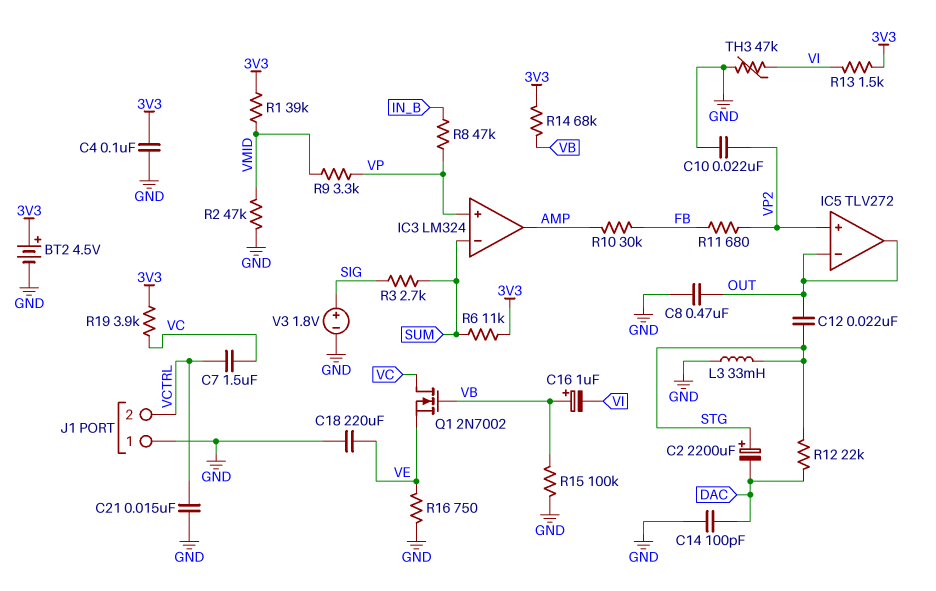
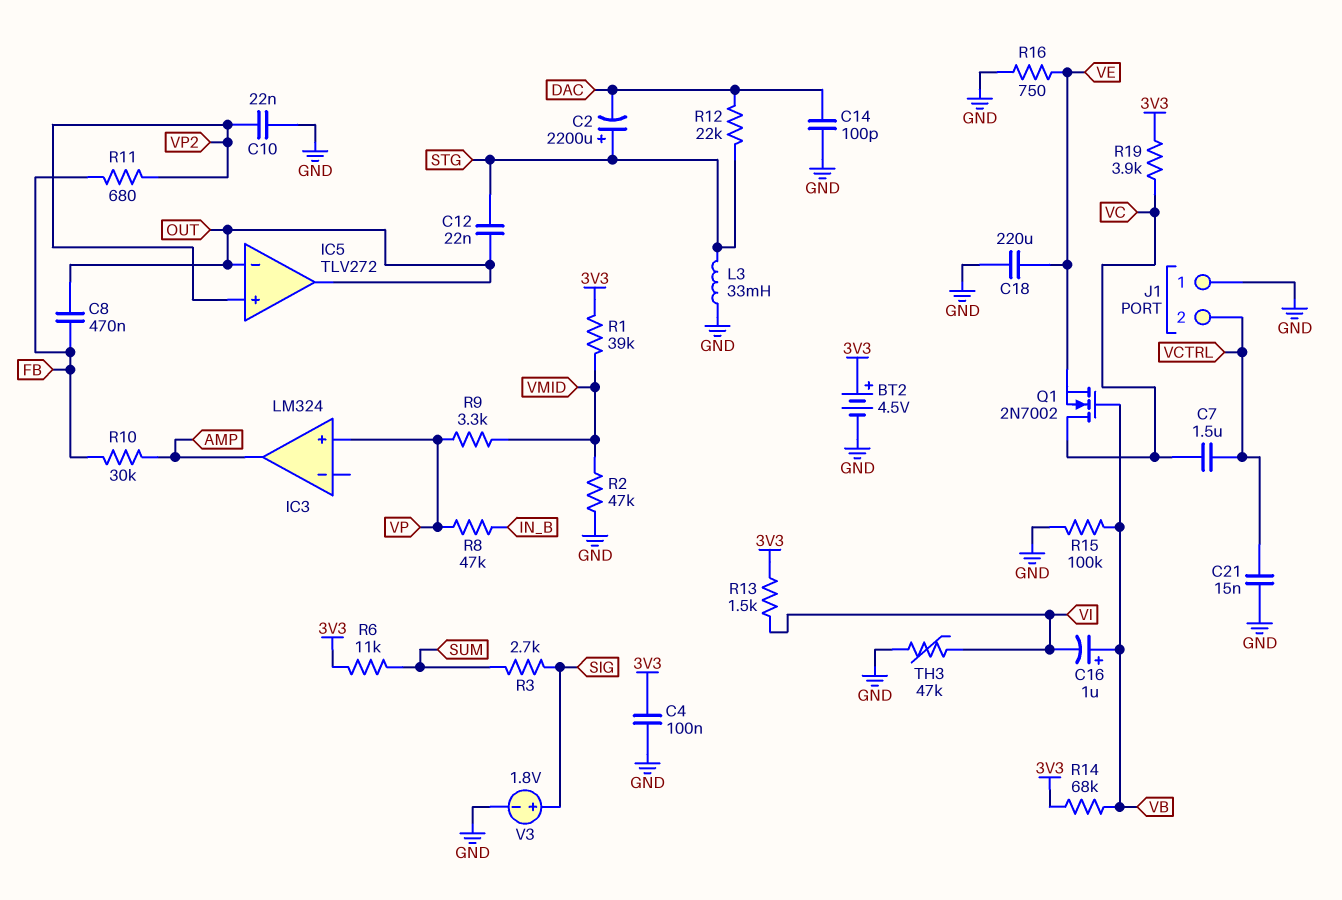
C8: 470nF (GND, OUT) -> 470nF (FB, OUT)
IC3 pin in-: SUM -> none

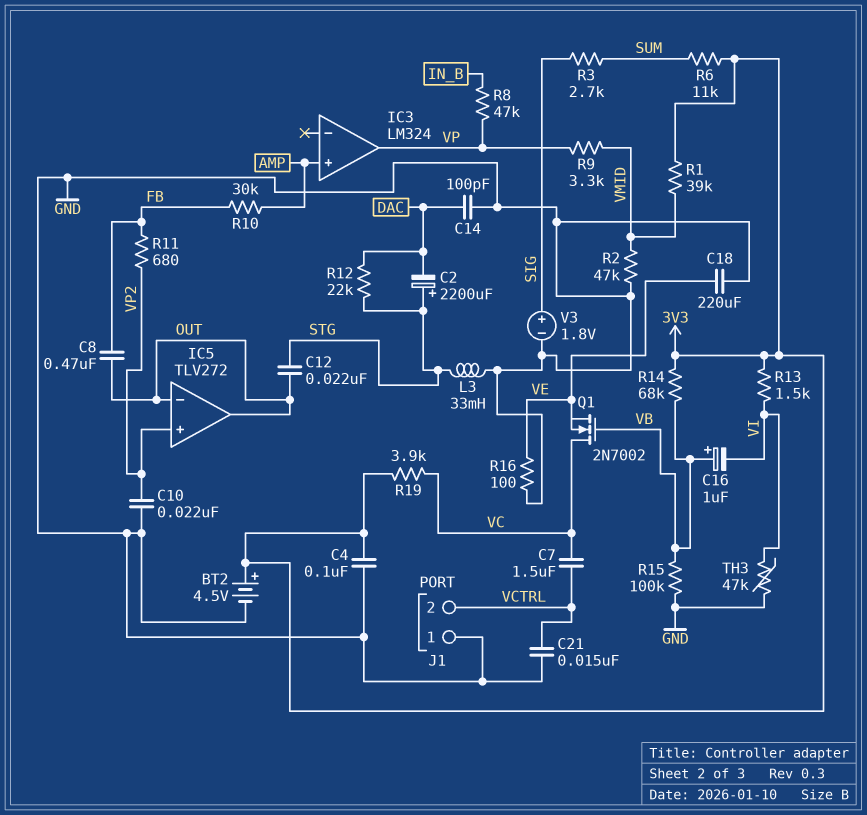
IC3 pin in+: VP -> AMP
IC3 pin out: AMP -> VP
R16: 750 (GND, VE) -> 100 (GND, VE)

